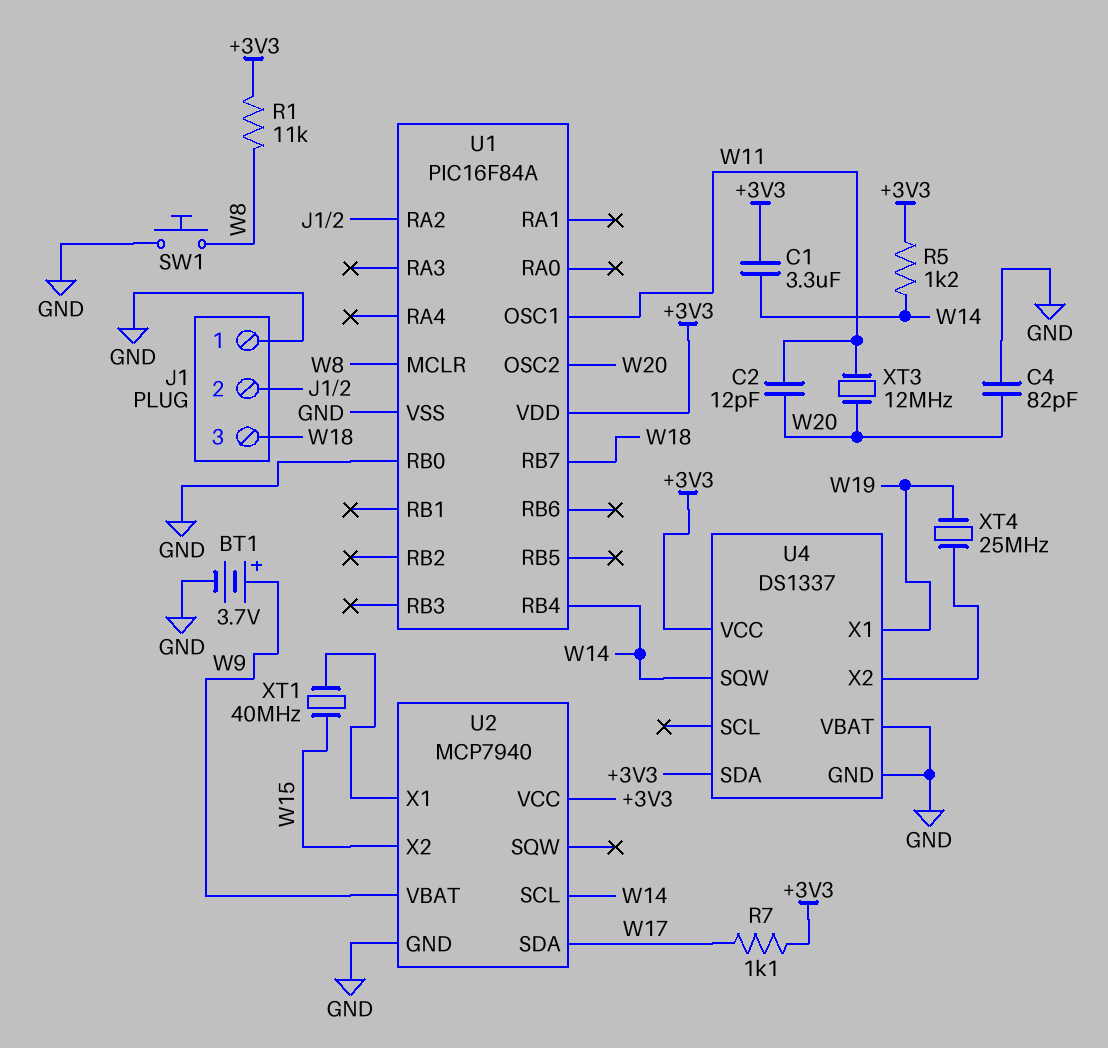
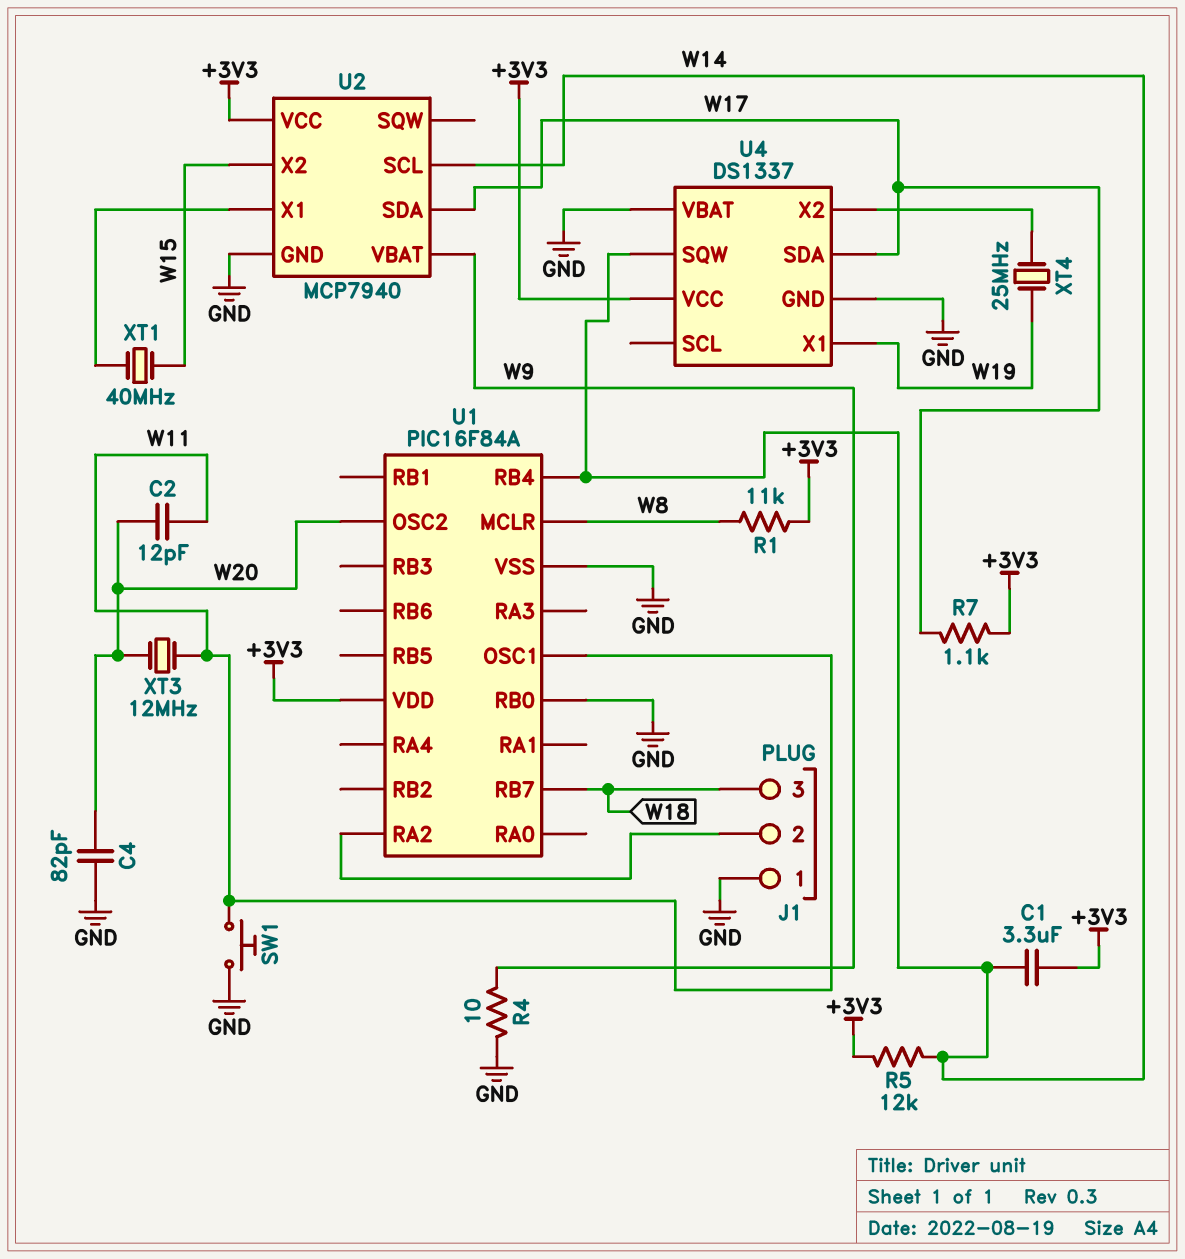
BT1: 3.7V (plus W9, minus GND) -> none
R4: none -> 10 (GND, W9)
R5: 1.2k (+3V3, W14) -> 12k (+3V3, W14)
SW1: button (GND, W8) -> button (GND, W11)
U4 pin SDA: +3V3 -> W17

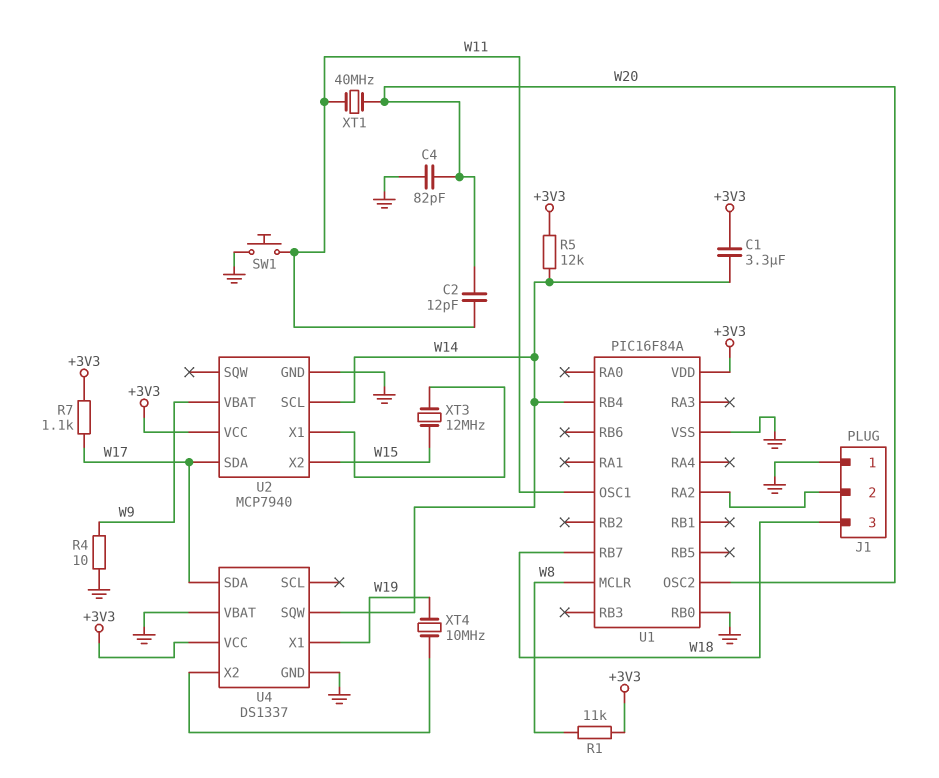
XT1: 40MHz (U2/X1, W15) -> 40MHz (W11, W20)
XT3: 12MHz (W11, W20) -> 12MHz (U2/X1, W15)
XT4: 25MHz (U4/X2, W19) -> 10MHz (U4/X2, W19)

